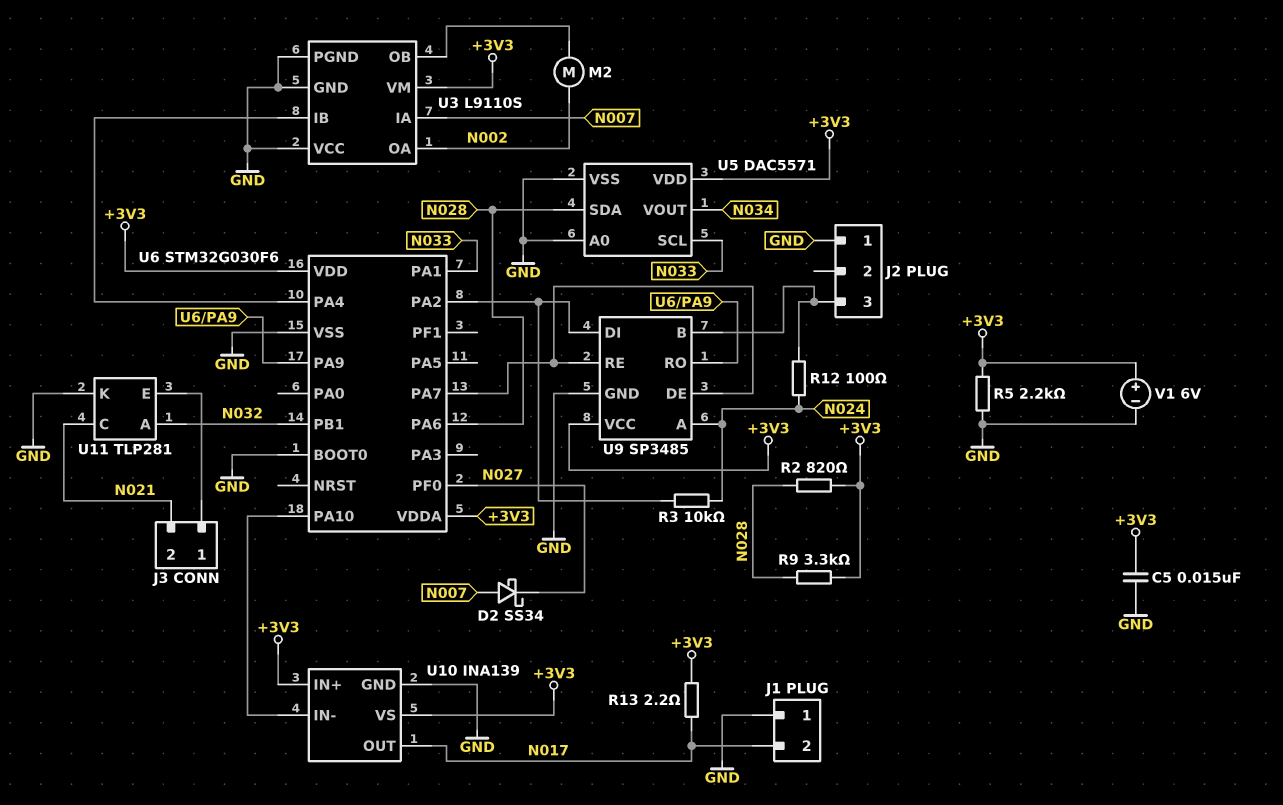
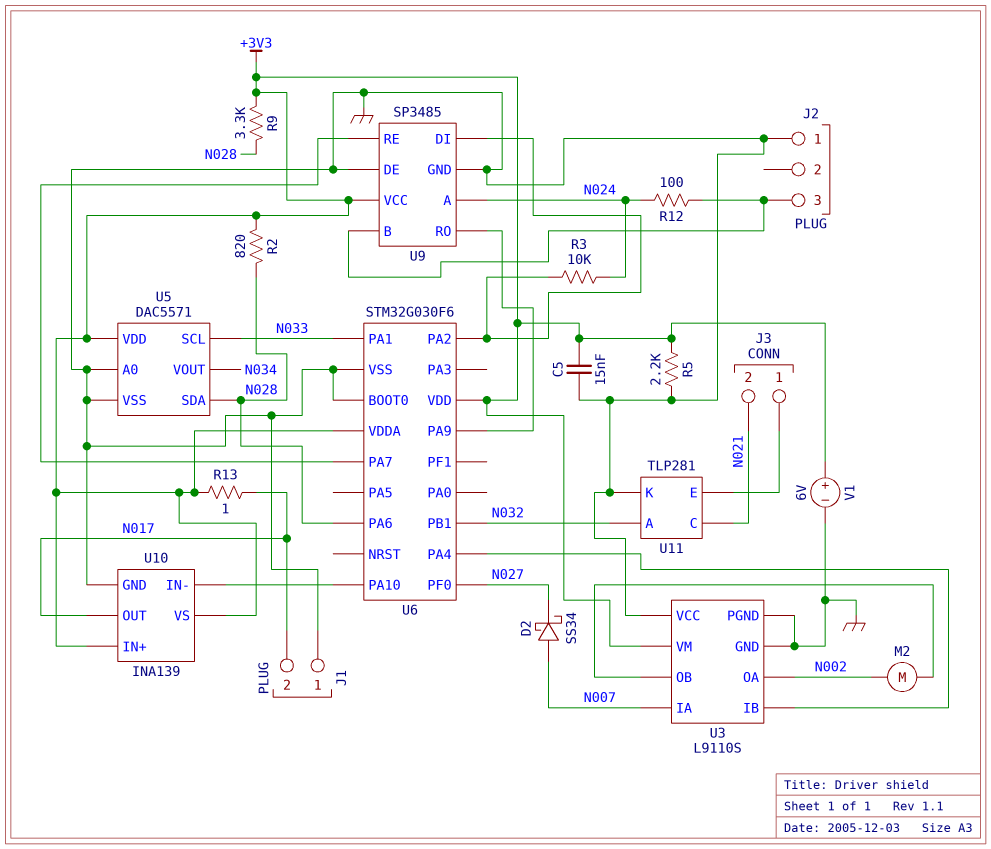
R13: 2.2 (+3V3, N017) -> 1 (+3V3, N017)
U9 pin DE: U6/PA7 -> GND

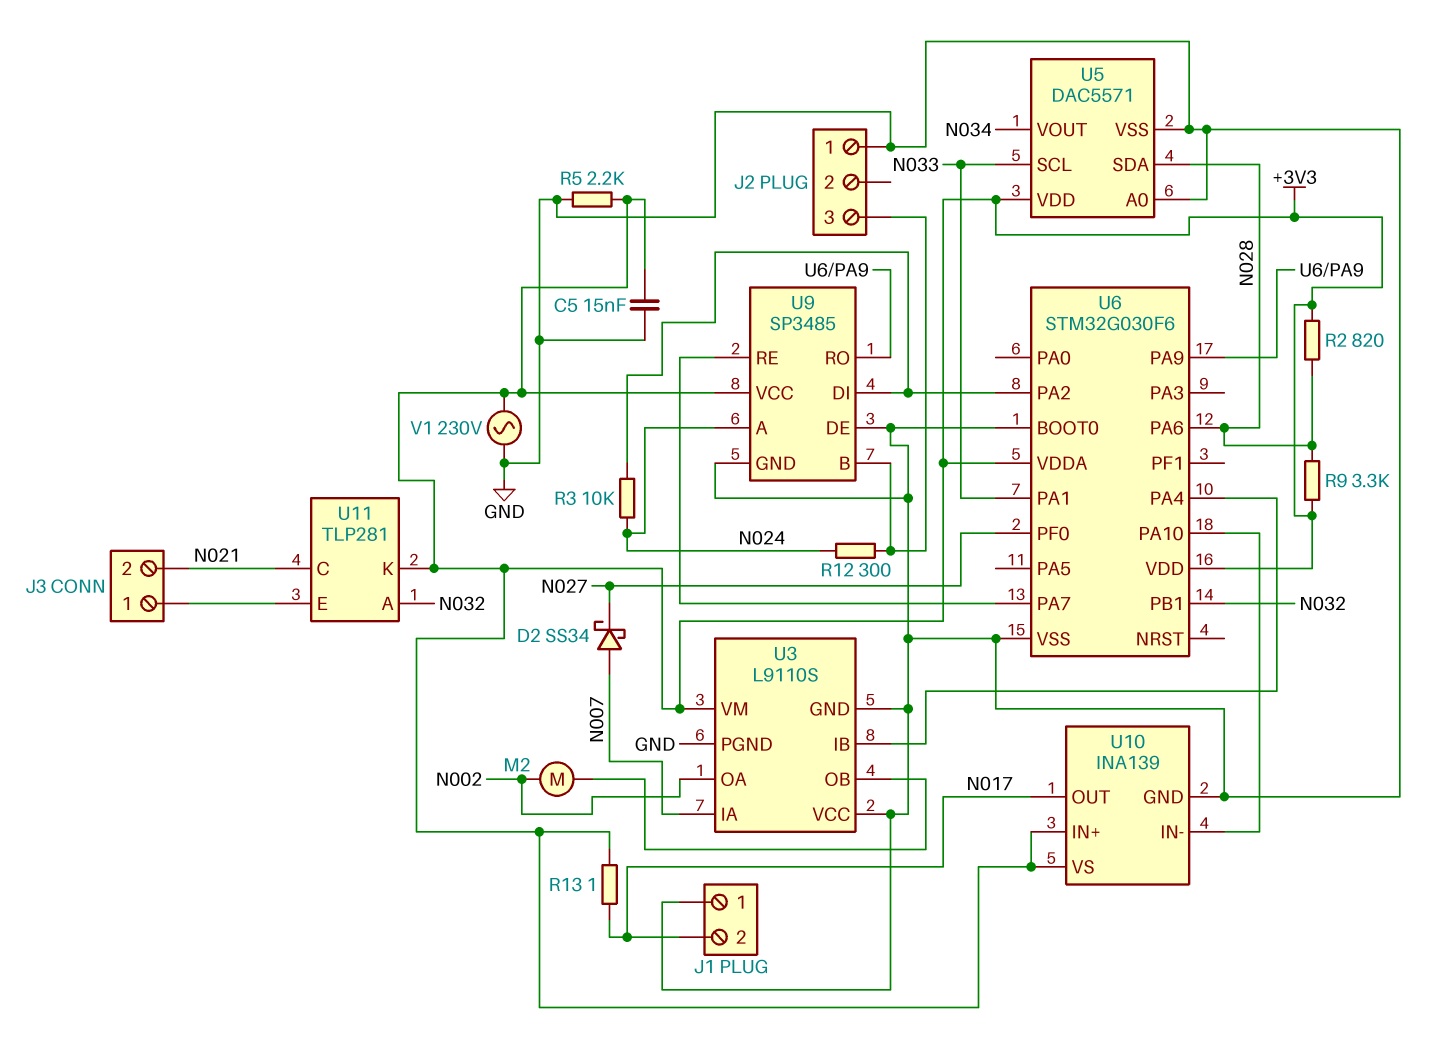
R12: 100 (J2/3, N024) -> 300 (J2/3, N024)
U11 pin K: GND -> +3V3
V1: 6V (plus +3V3, minus GND) -> AC 230V (+3V3, GND)

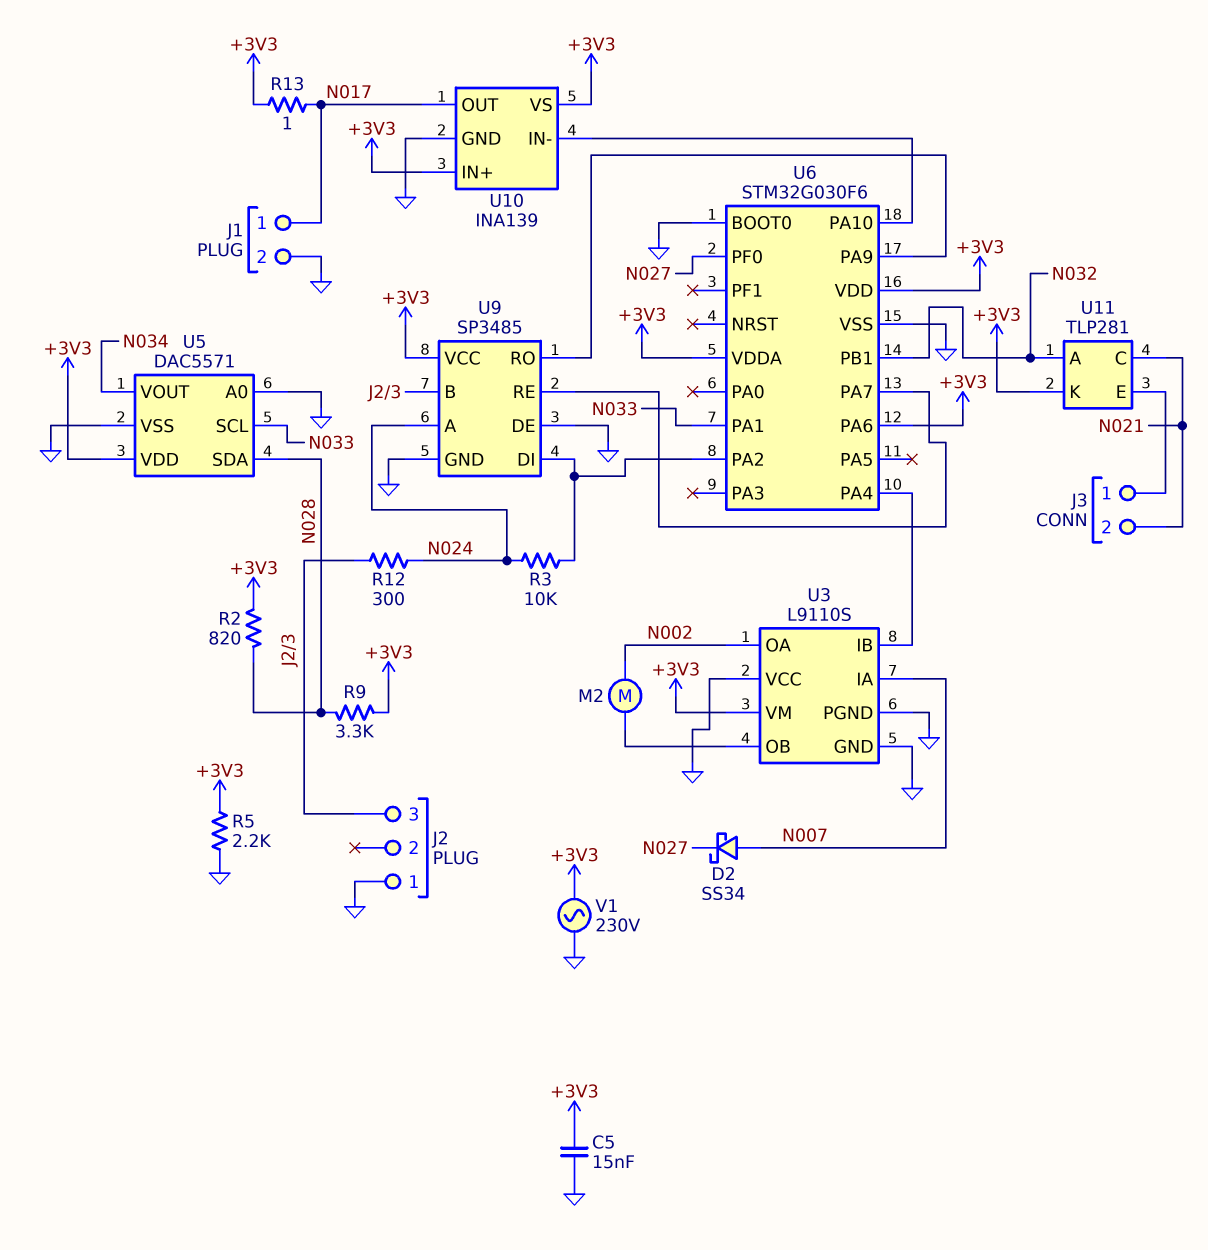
J1 pin 1: GND -> N017
J1 pin 2: N017 -> GND
U6 pin PA6: N028 -> +3V3

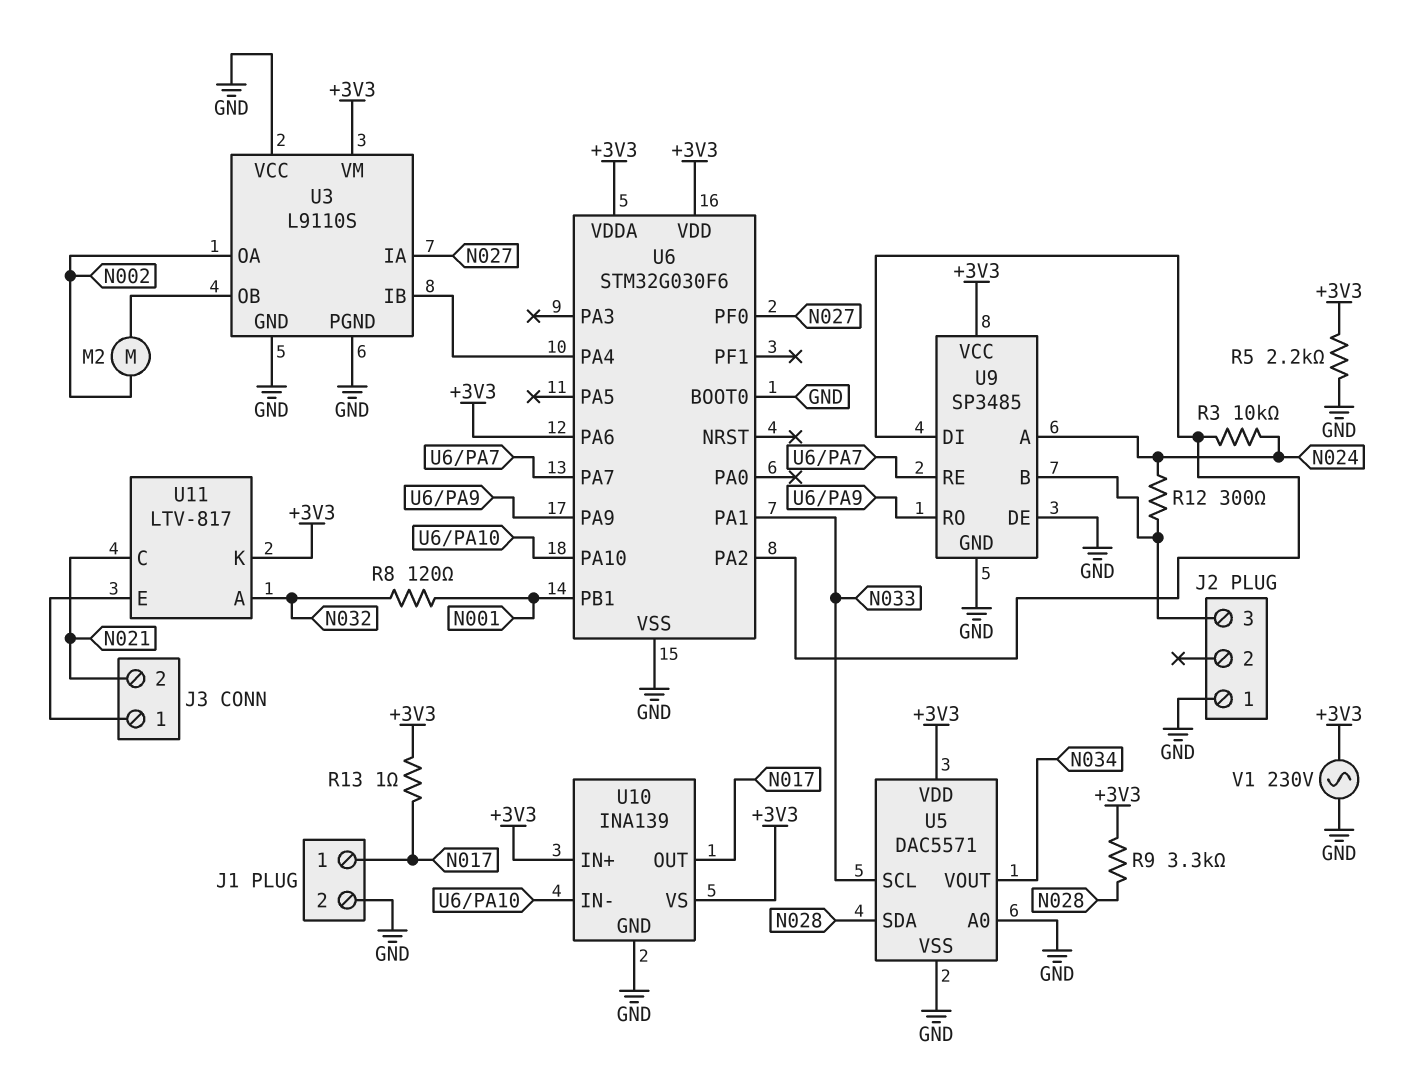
C5: 15nF (+3V3, GND) -> none
D2: schottky SS34 (A N007, K N027) -> none
R2: 820 (+3V3, N028) -> none
R8: none -> 120 (N001, N032)
U3 pin IA: N007 -> N027
U6 pin PB1: N032 -> N001
U11: TLP281 -> LTV-817

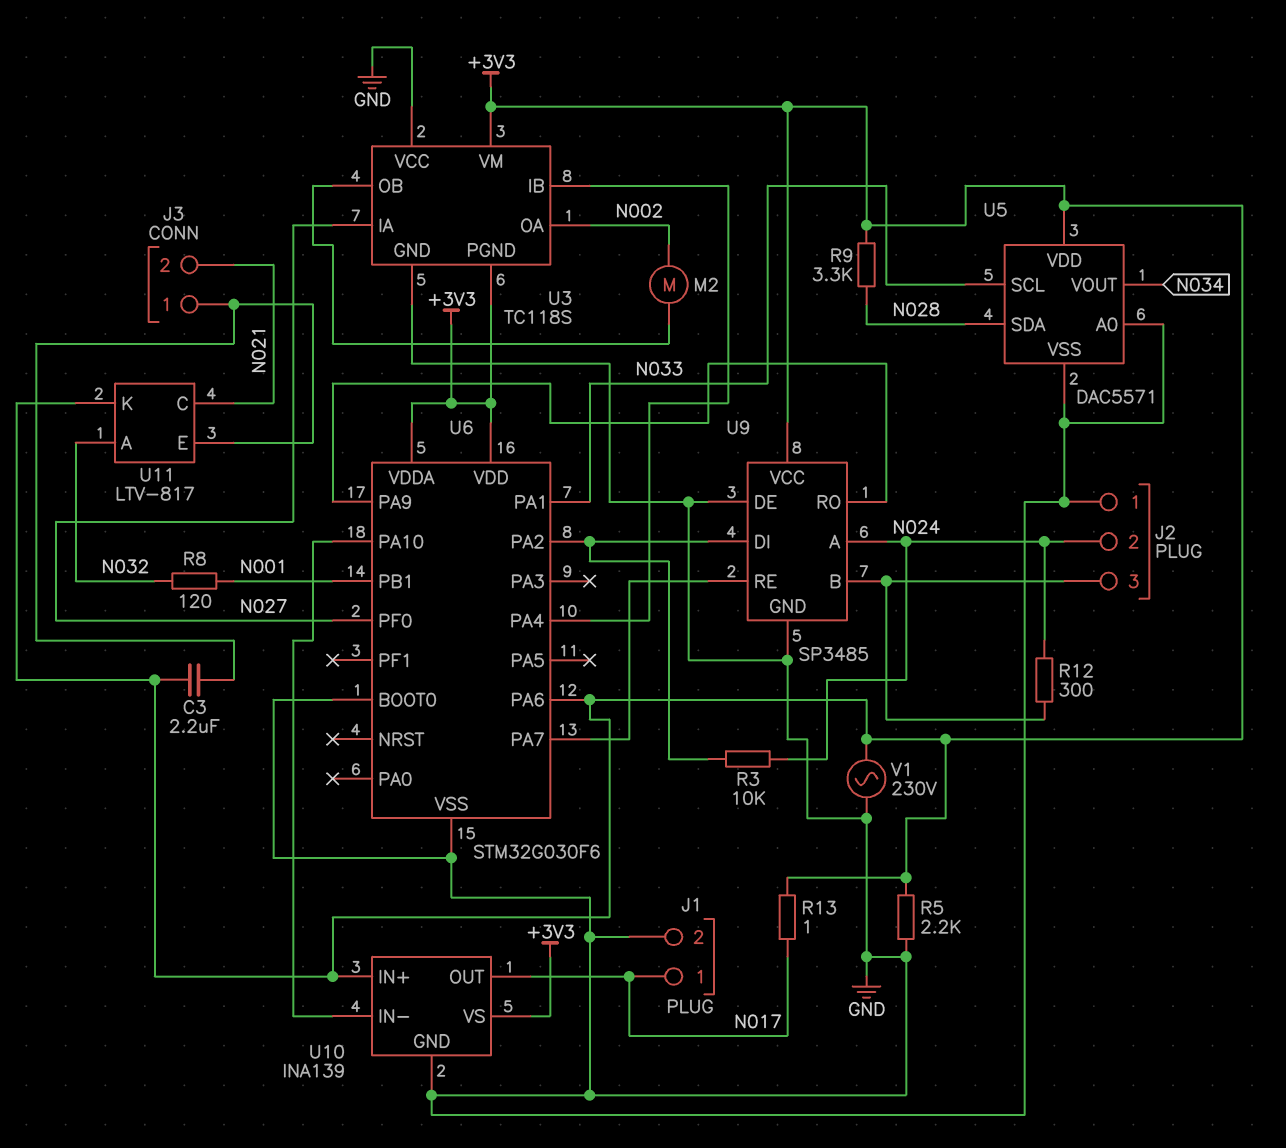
C3: none -> 2.2uF (+3V3, J3/1)
J2 pin 2: none -> N024
U3: L9110S -> TC118S
U3 pin PGND: GND -> +3V3

